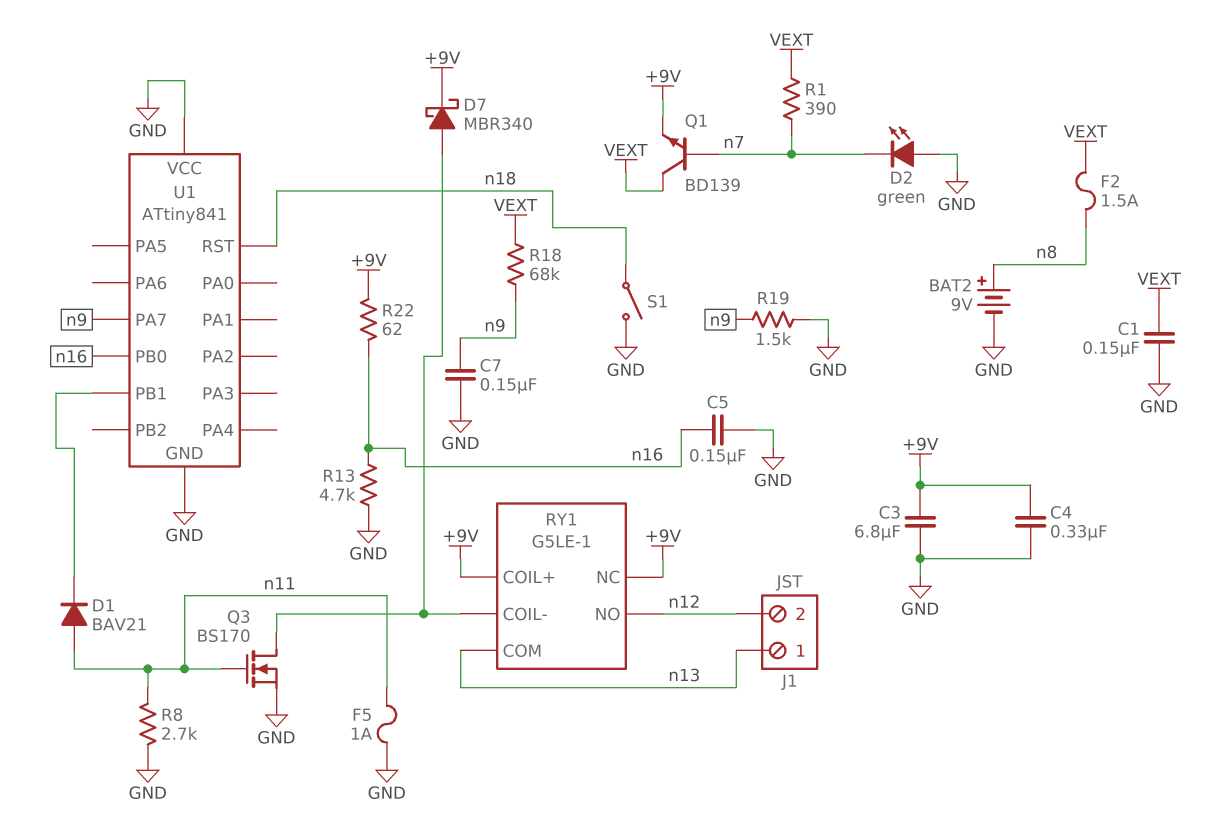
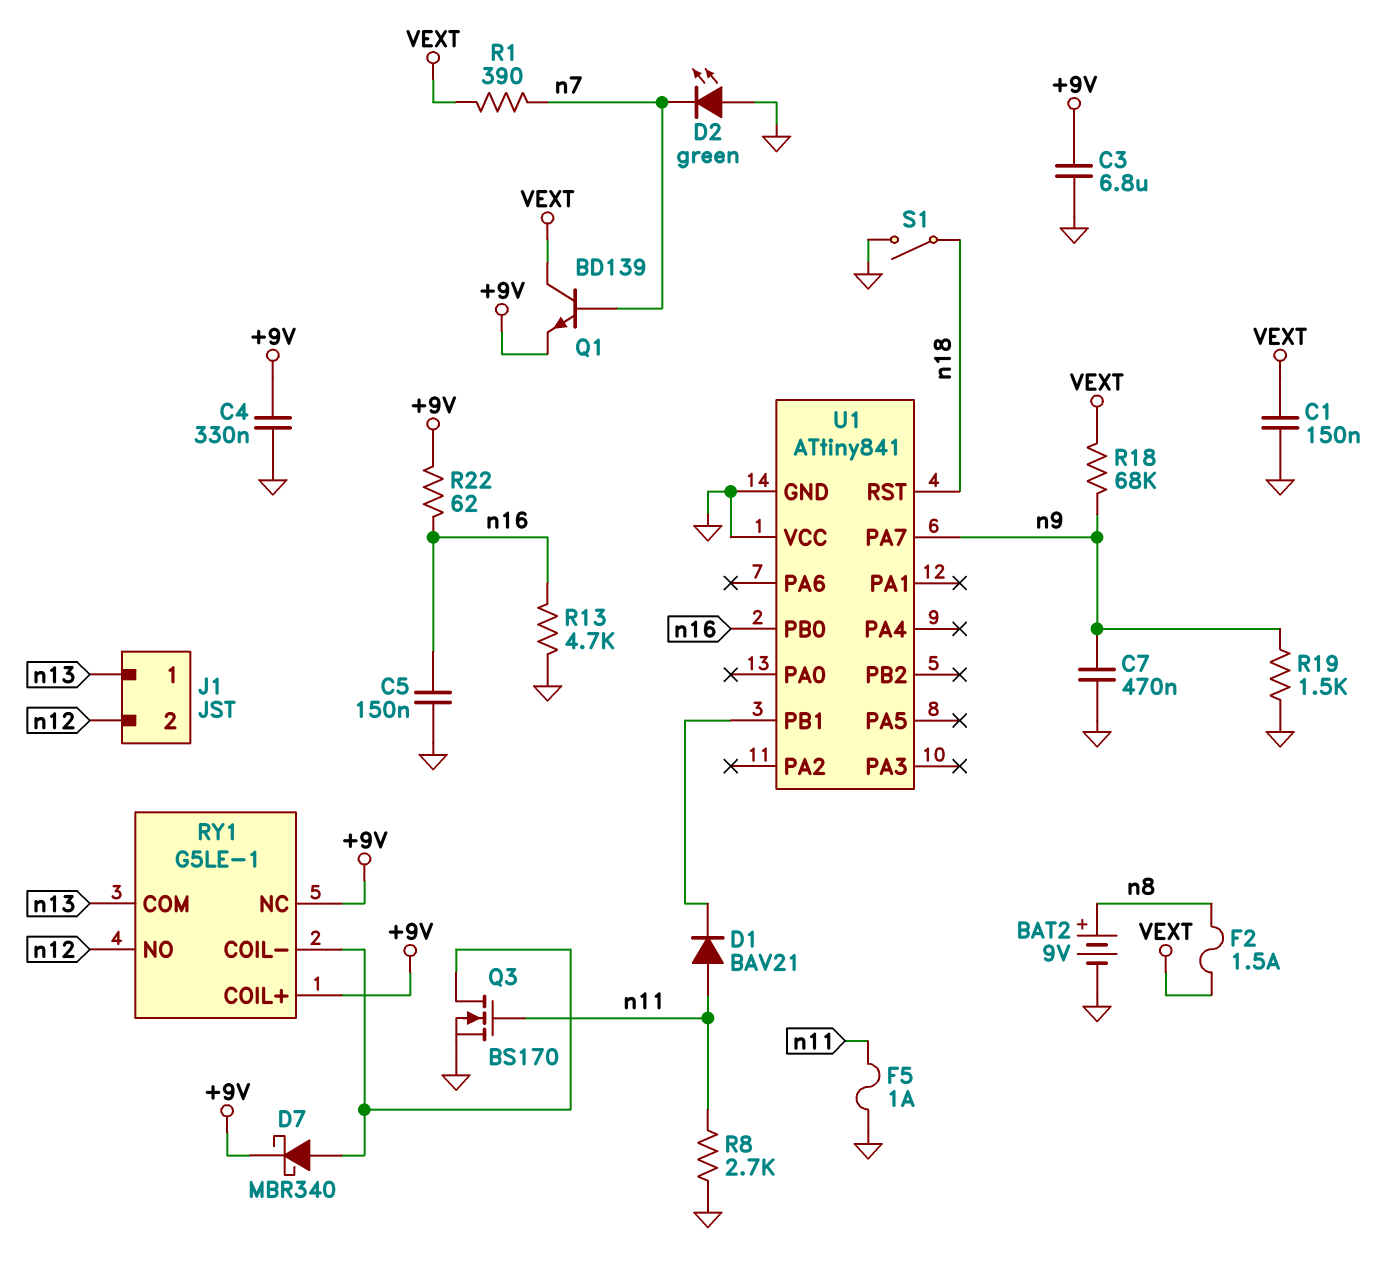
C7: 150nF (GND, n9) -> 470nF (GND, n9)

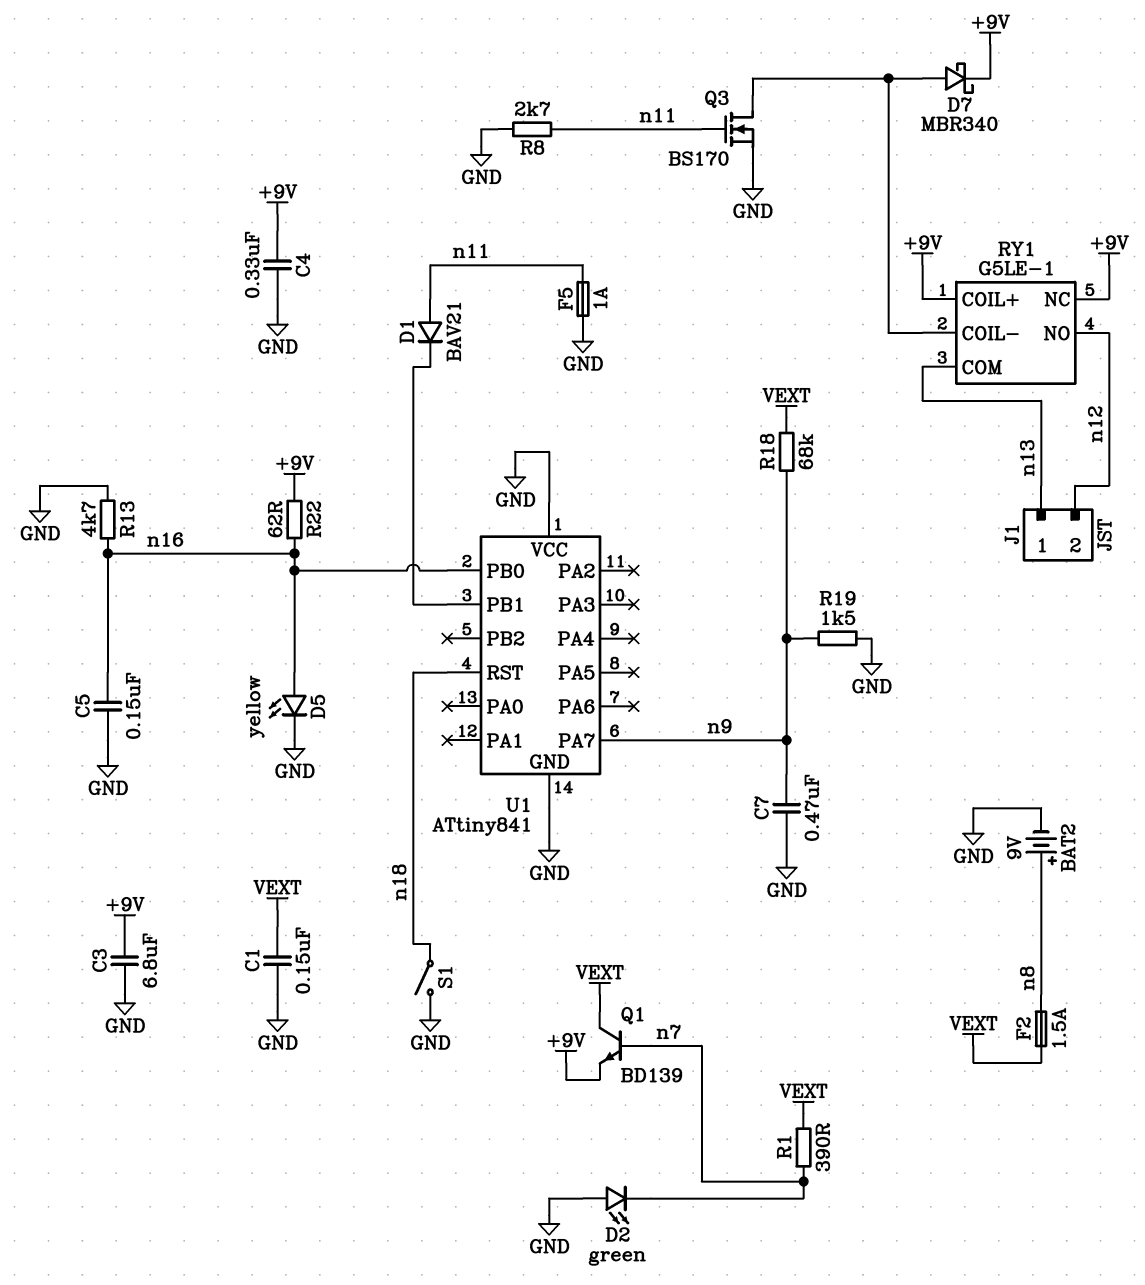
D5: none -> LED yellow (A n16, K GND)

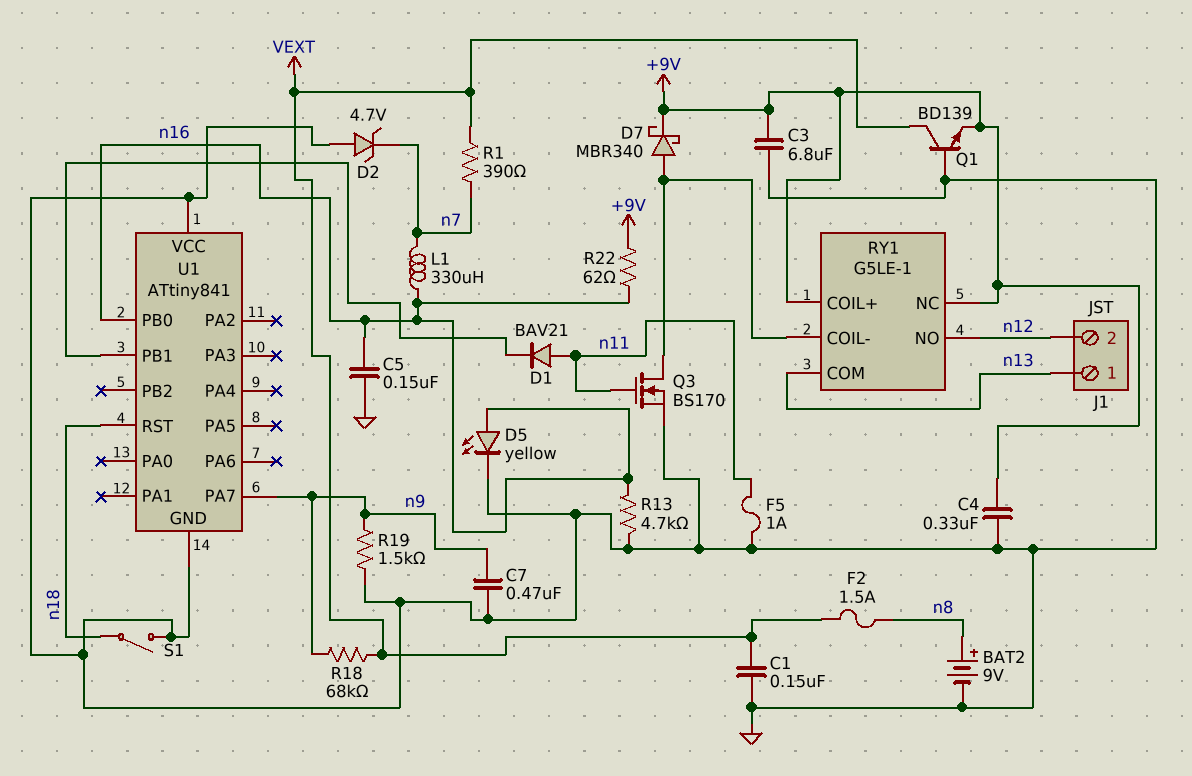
D2: LED green (A GND, K n7) -> zener 4.7V (A GND, K n7)
L1: none -> 330uH (n7, n16)
Q1: NPN BD139 (B n7, C VEXT, E +9V) -> NPN BD139 (B GND, C VEXT, E +9V)
R8: 2.7k (GND, n11) -> none

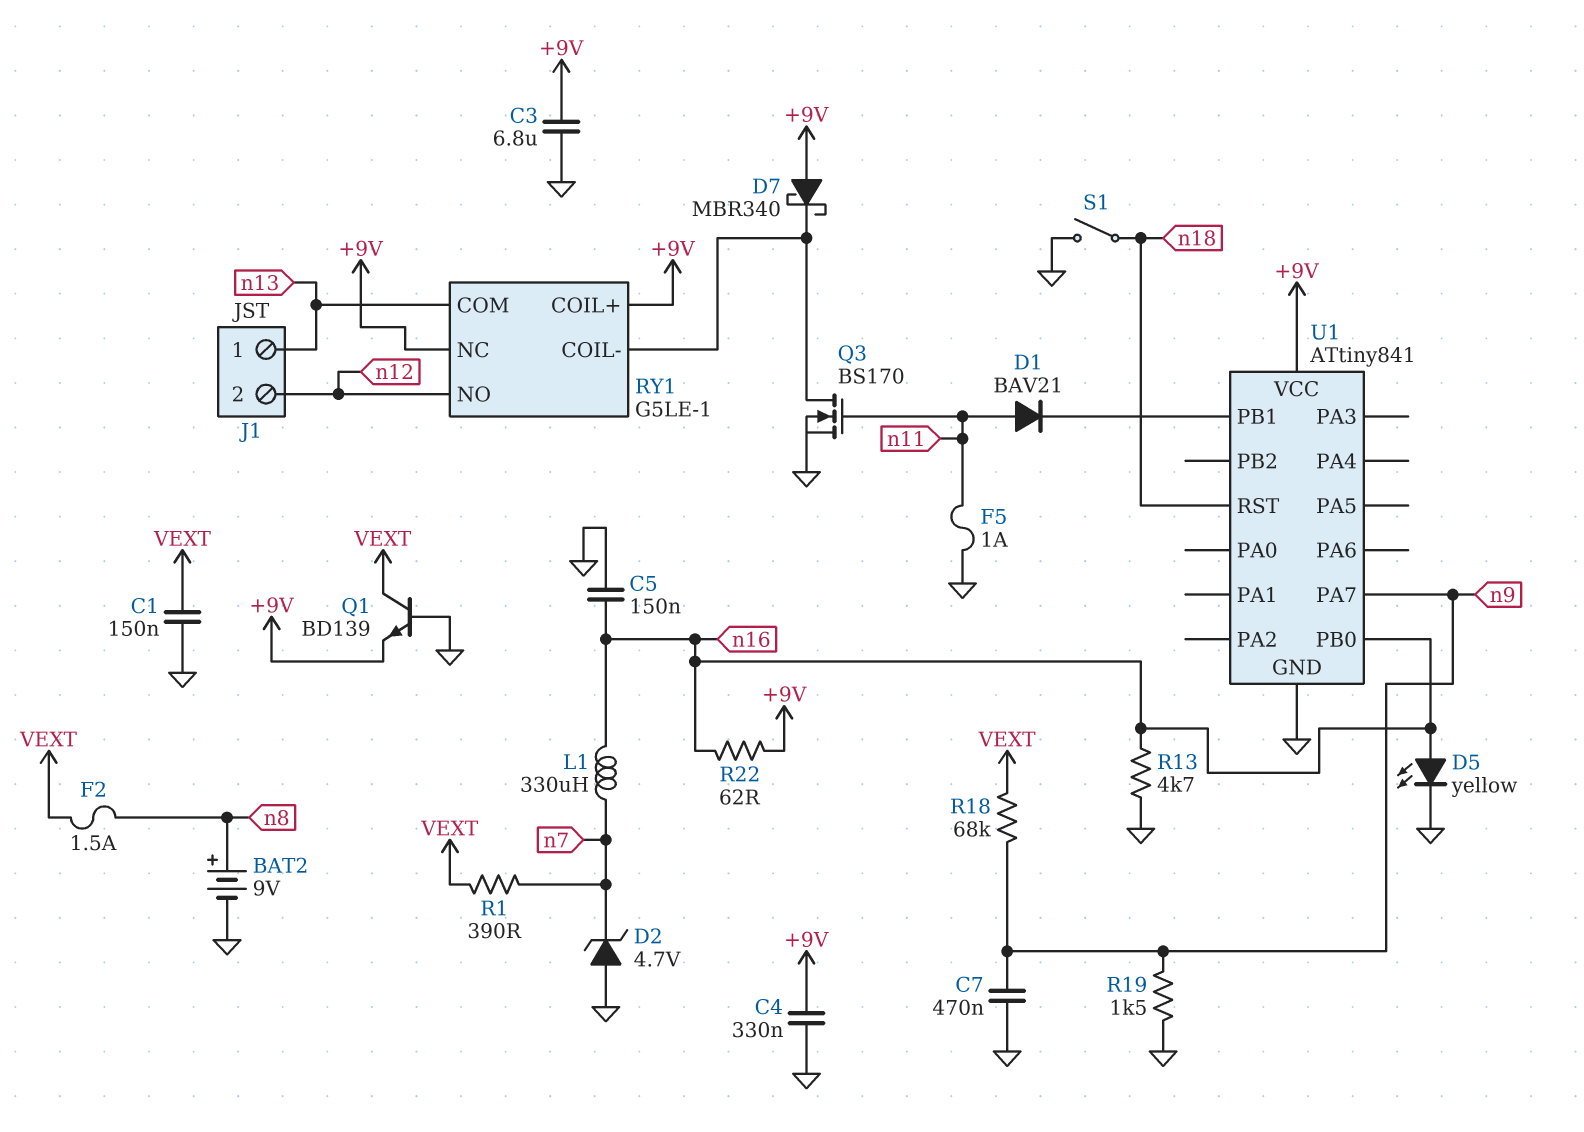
D7: schottky MBR340 (A RY1/COIL-, K +9V) -> schottky MBR340 (A +9V, K RY1/COIL-)
U1 pin VCC: GND -> +9V

